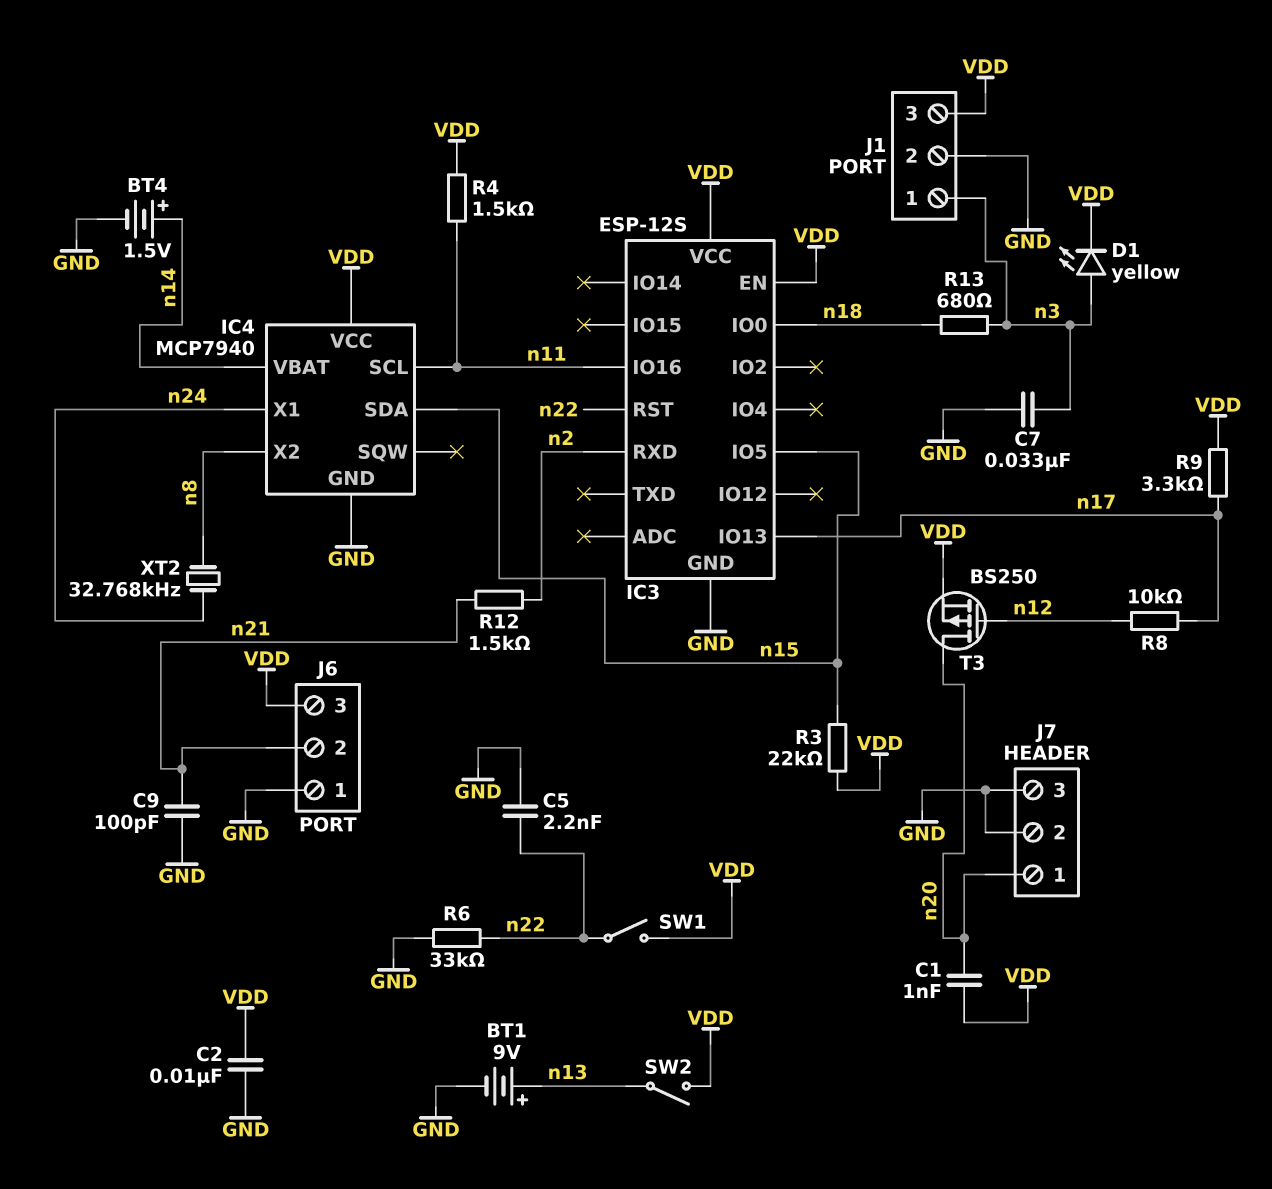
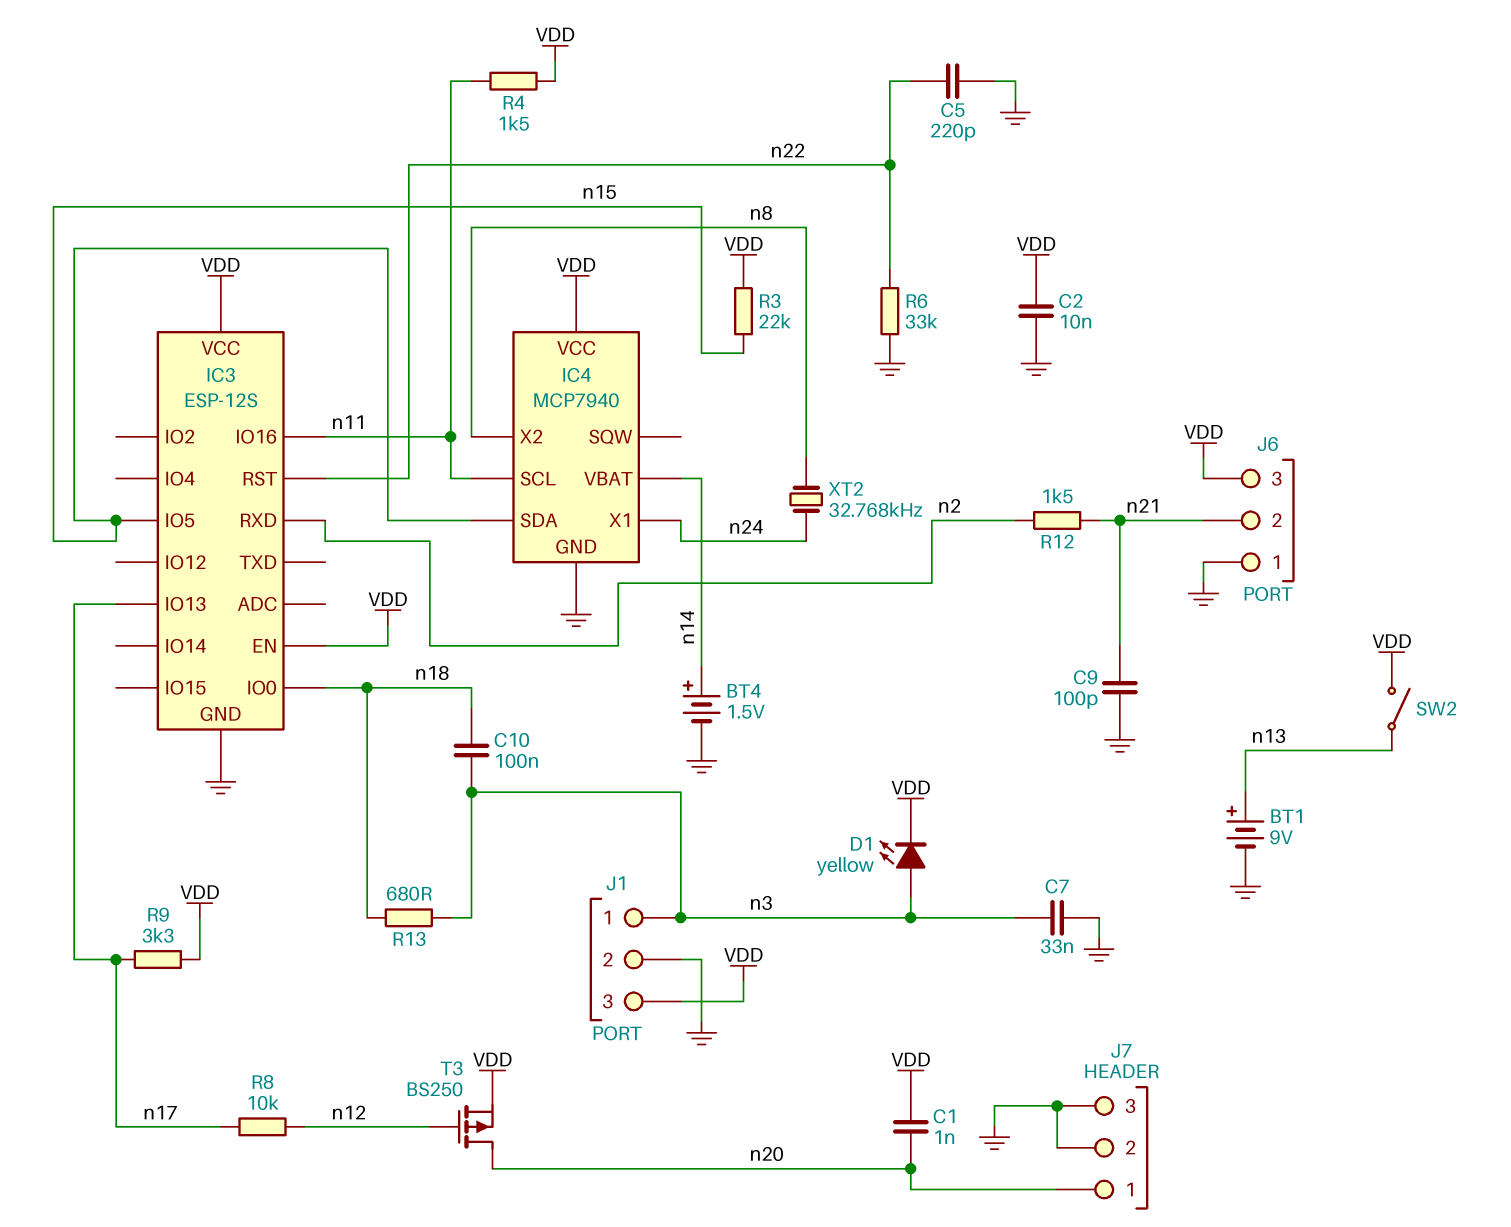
C5: 2.2nF (GND, n22) -> 220pF (GND, n22)
C10: none -> 100nF (n3, n18)
SW1: switch (VDD, n22) -> none

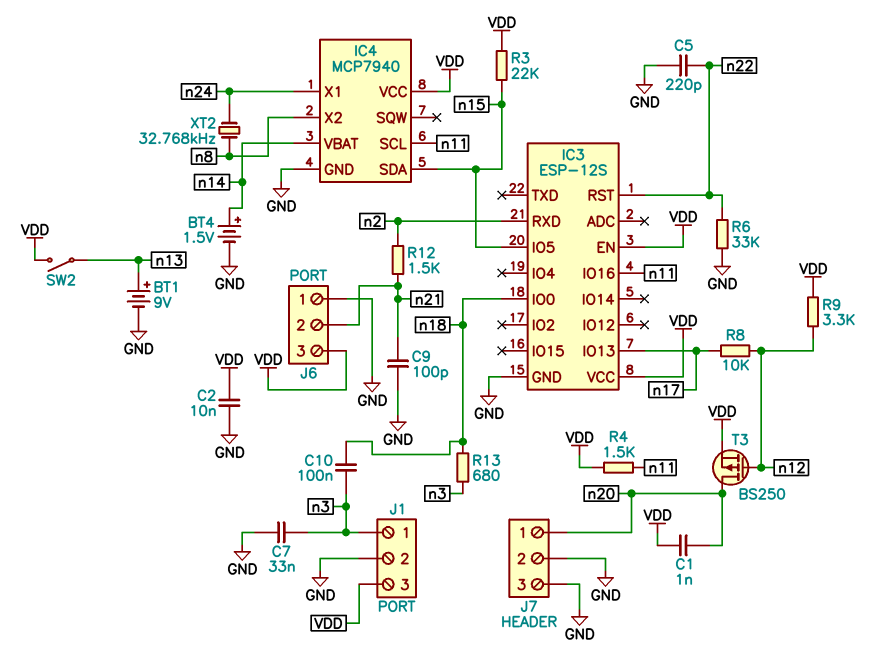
D1: LED yellow (A n3, K VDD) -> none
R9: 3.3k (VDD, n17) -> 3.3k (VDD, n12)

